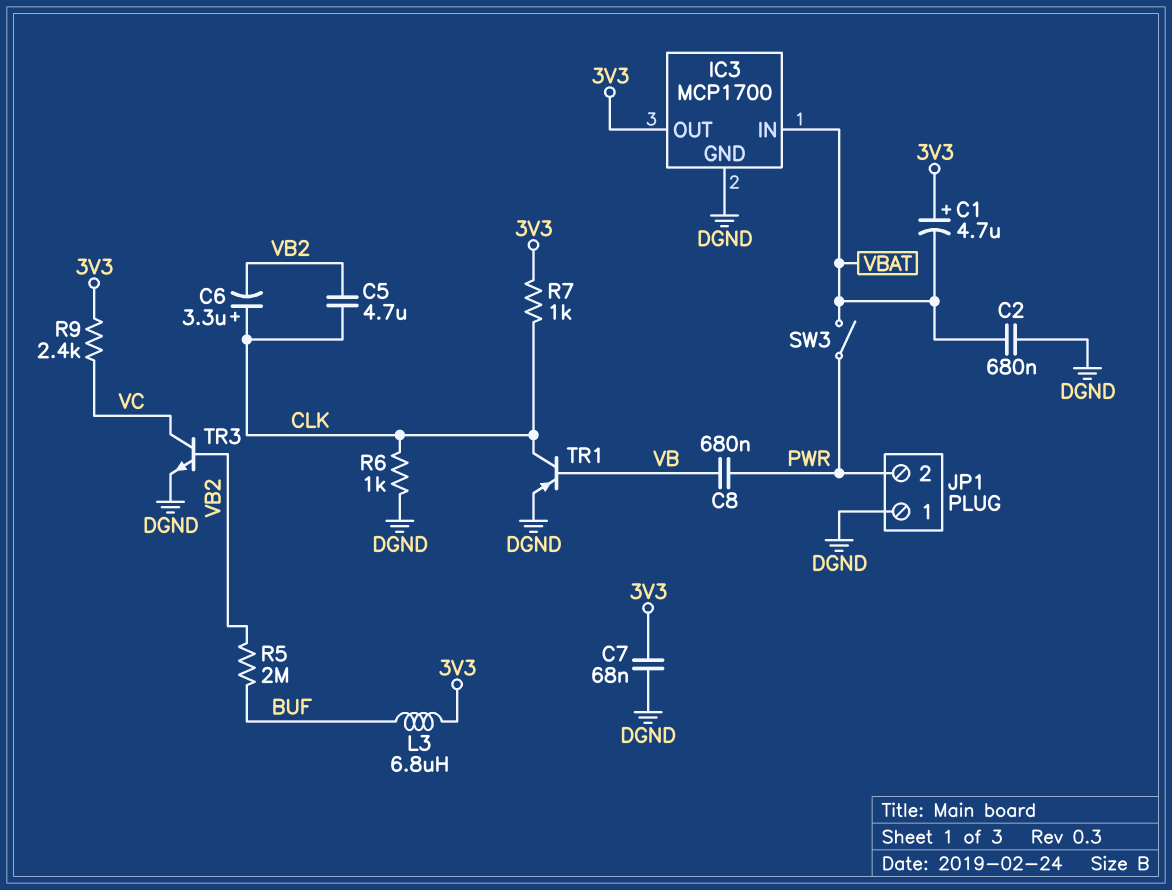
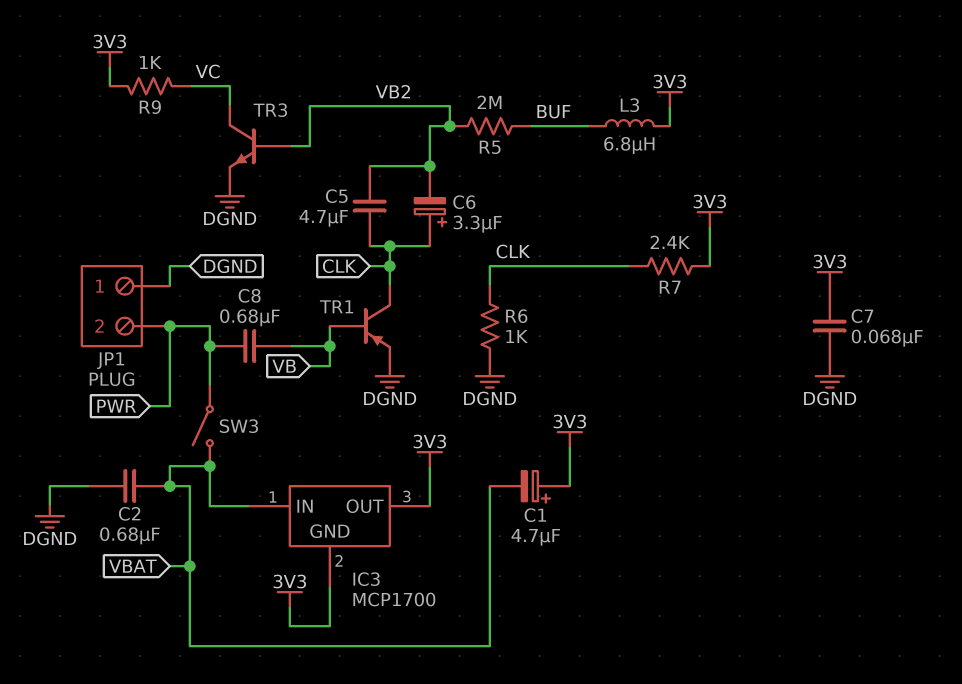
IC3 pin GND: DGND -> 3V3
R7: 1k (3V3, CLK) -> 2.4k (3V3, CLK)
R9: 2.4k (3V3, VC) -> 1k (3V3, VC)

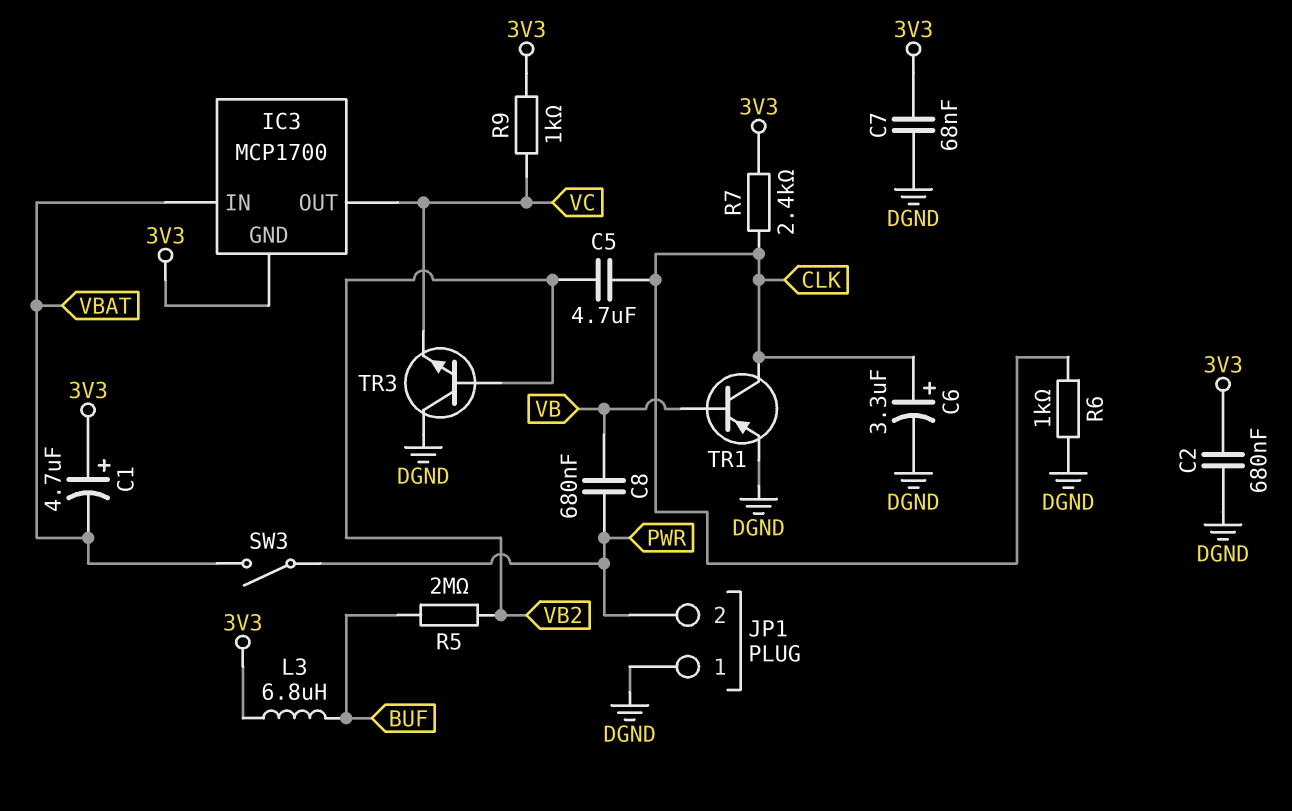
C2: 680nF (DGND, VBAT) -> 680nF (3V3, DGND)
C6: 3.3uF (plus CLK, minus VB2) -> 3.3uF (plus CLK, minus DGND)
IC3 pin OUT: 3V3 -> VC
TR3: NPN (B VB2, C VC, E DGND) -> NPN (B VB2, C DGND, E VC)

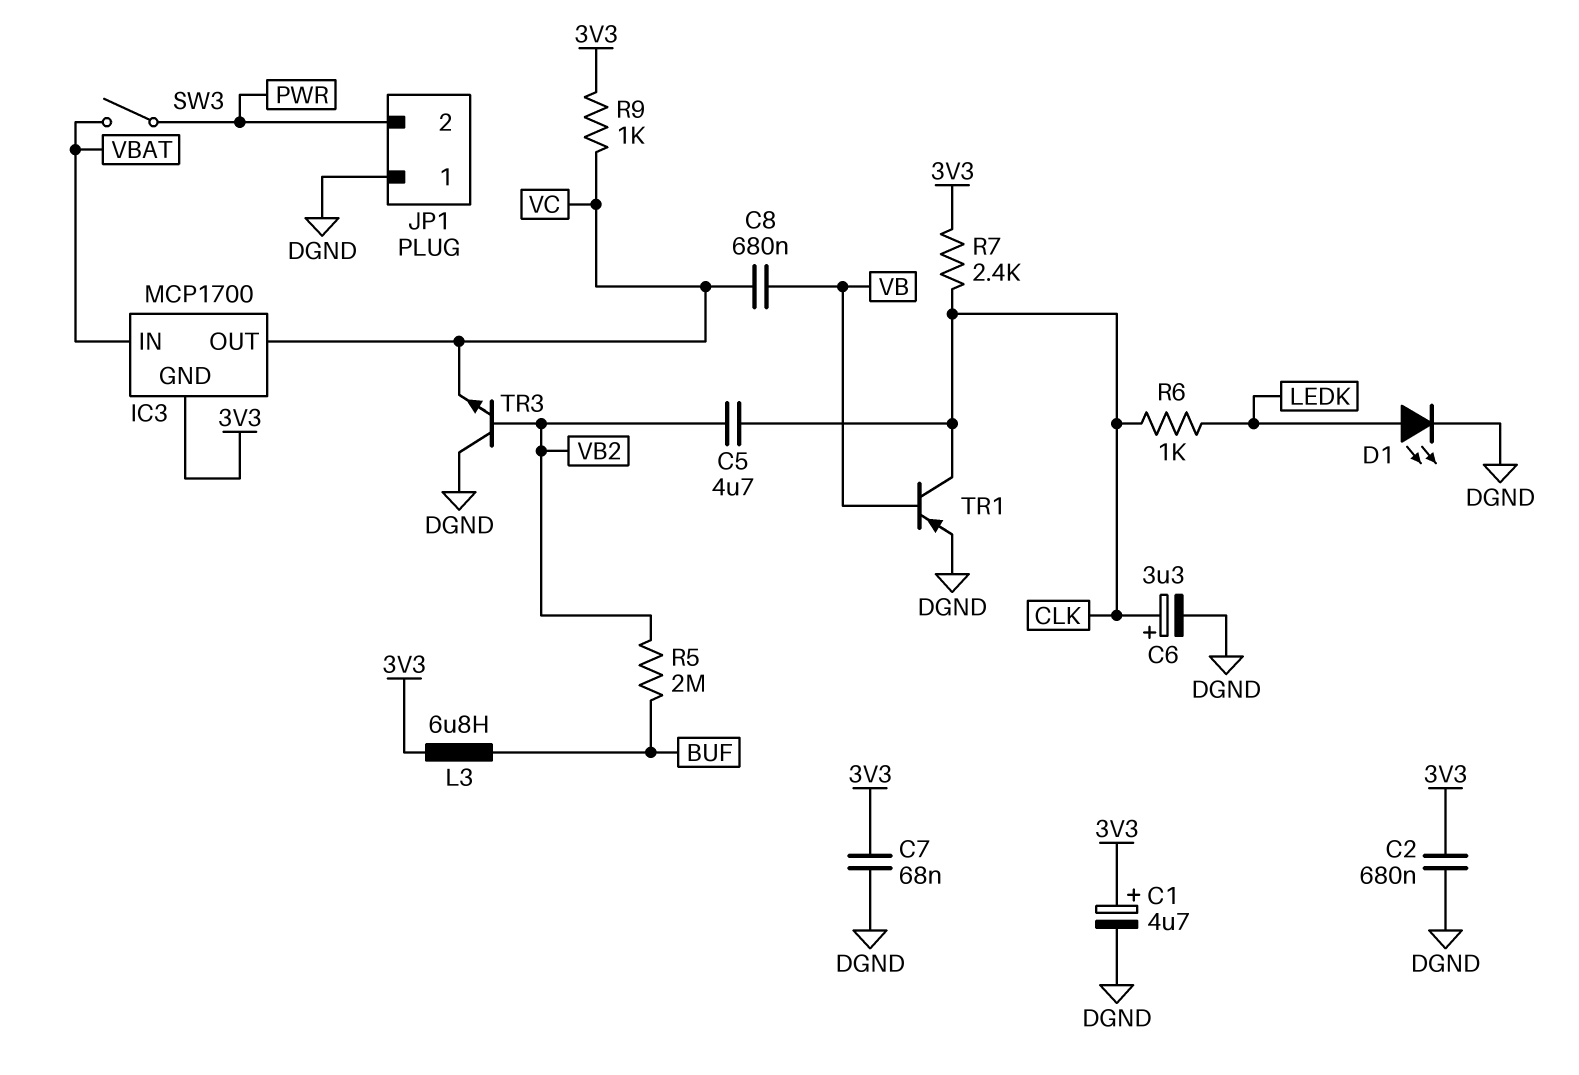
C1: 4.7uF (plus 3V3, minus VBAT) -> 4.7uF (plus 3V3, minus DGND)
C8: 680nF (PWR, VB) -> 680nF (VB, VC)
D1: none -> LED (A LEDK, K DGND)
R6: 1k (CLK, DGND) -> 1k (CLK, LEDK)

